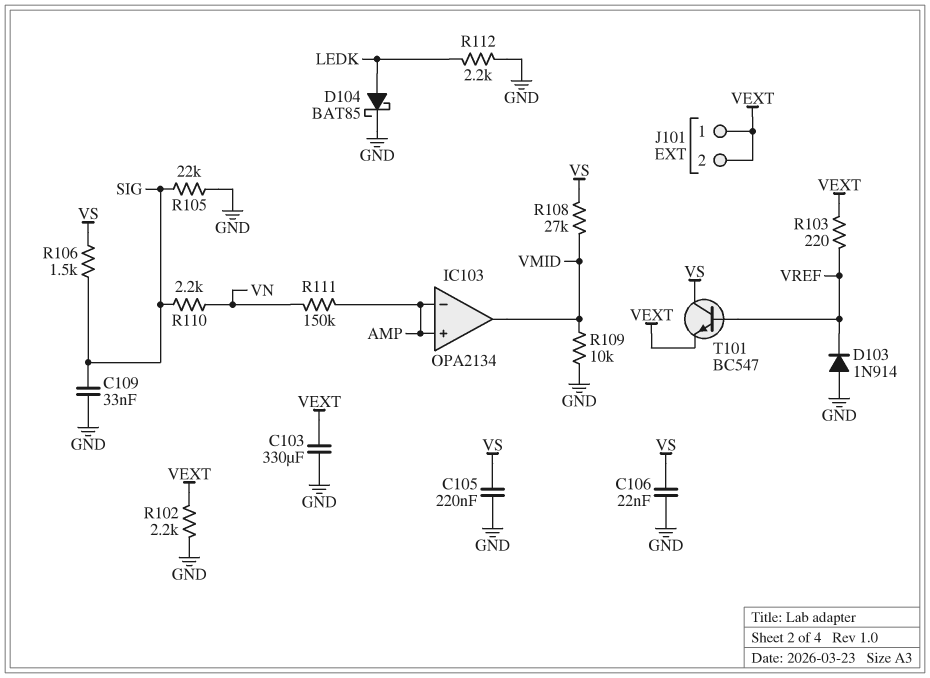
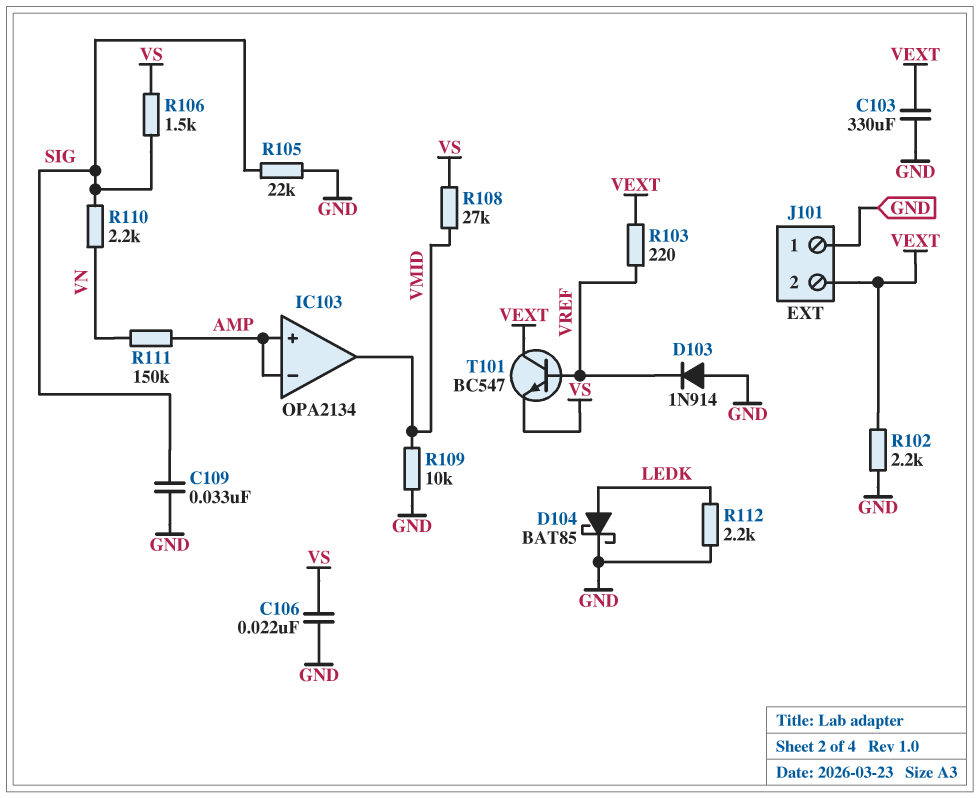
C105: 220nF (GND, VS) -> none
J101 pin 1: VEXT -> GND
T101: NPN BC547 (B VREF, C VS, E VEXT) -> NPN BC547 (B VREF, C VEXT, E VS)

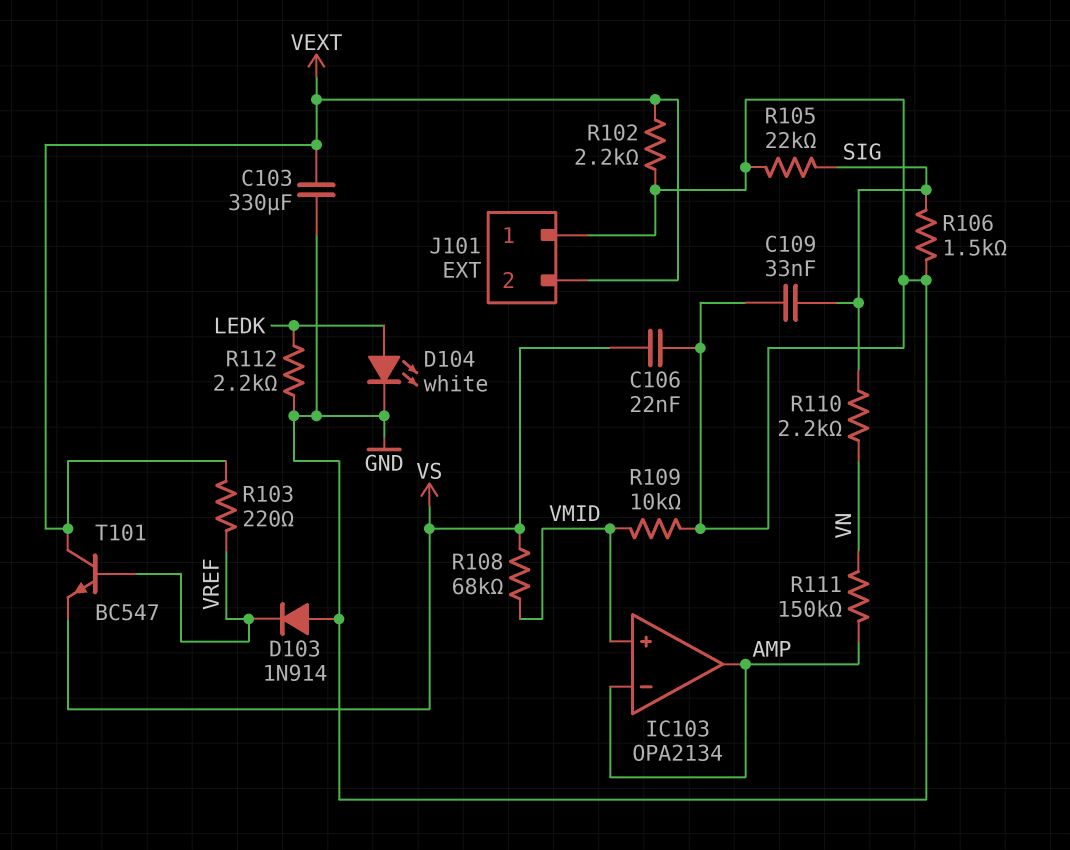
D104: schottky BAT85 (A LEDK, K GND) -> LED white (A LEDK, K GND)
IC103 pin in+: AMP -> VMID
IC103 pin out: VMID -> AMP
R106: 1.5k (SIG, VS) -> 1.5k (GND, SIG)
R108: 27k (VMID, VS) -> 68k (VMID, VS)

